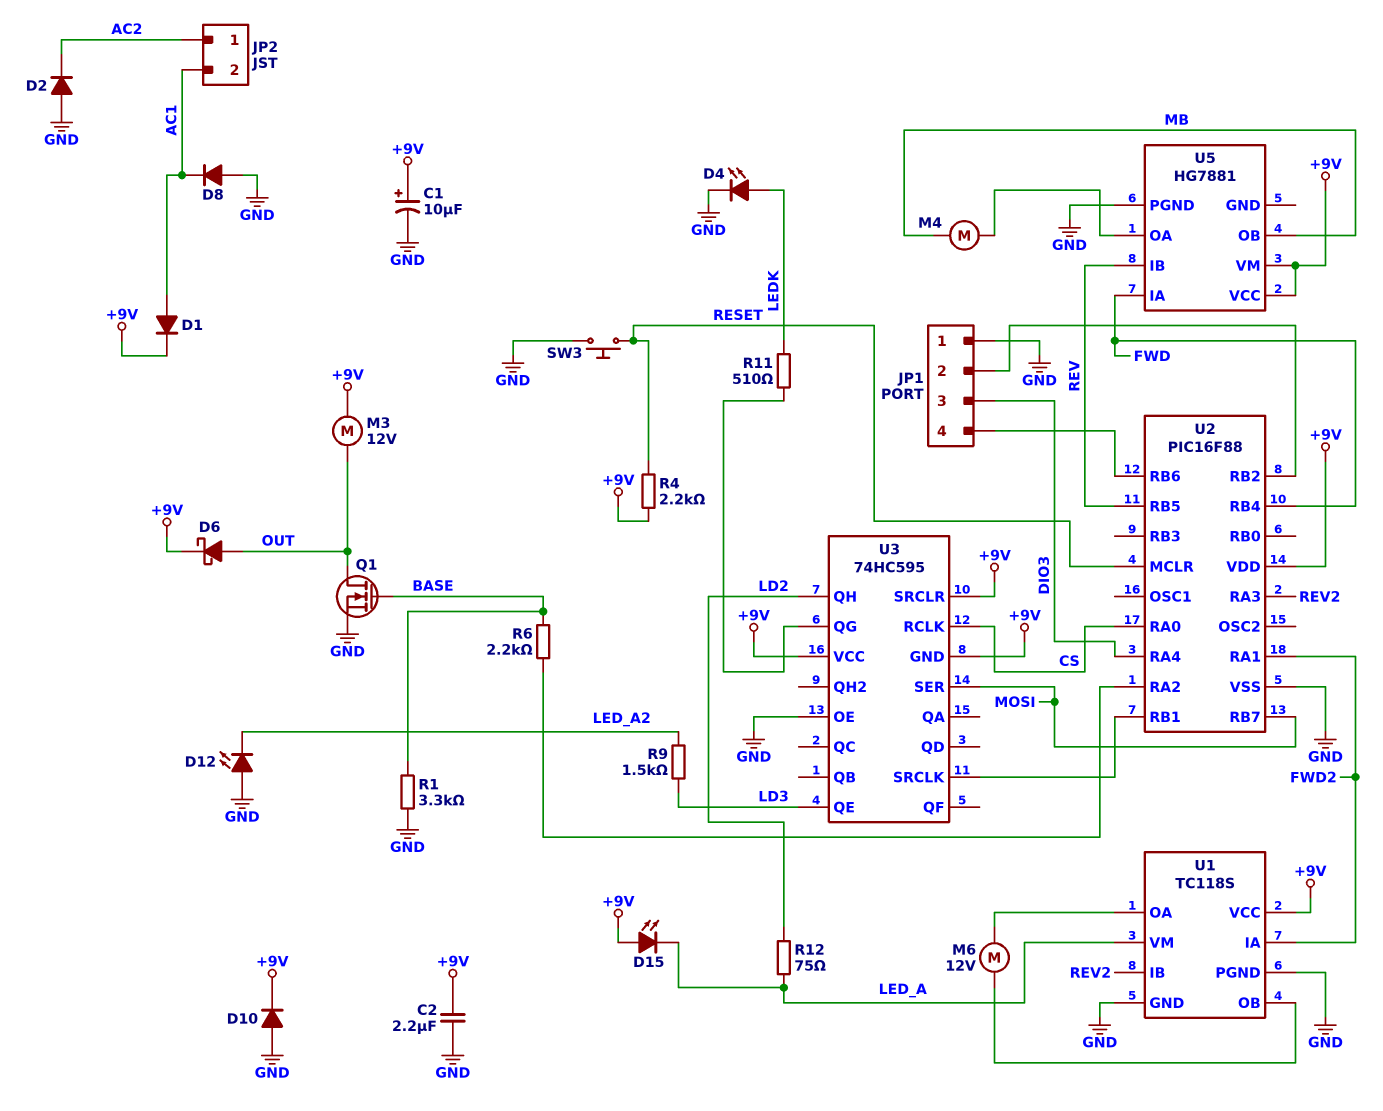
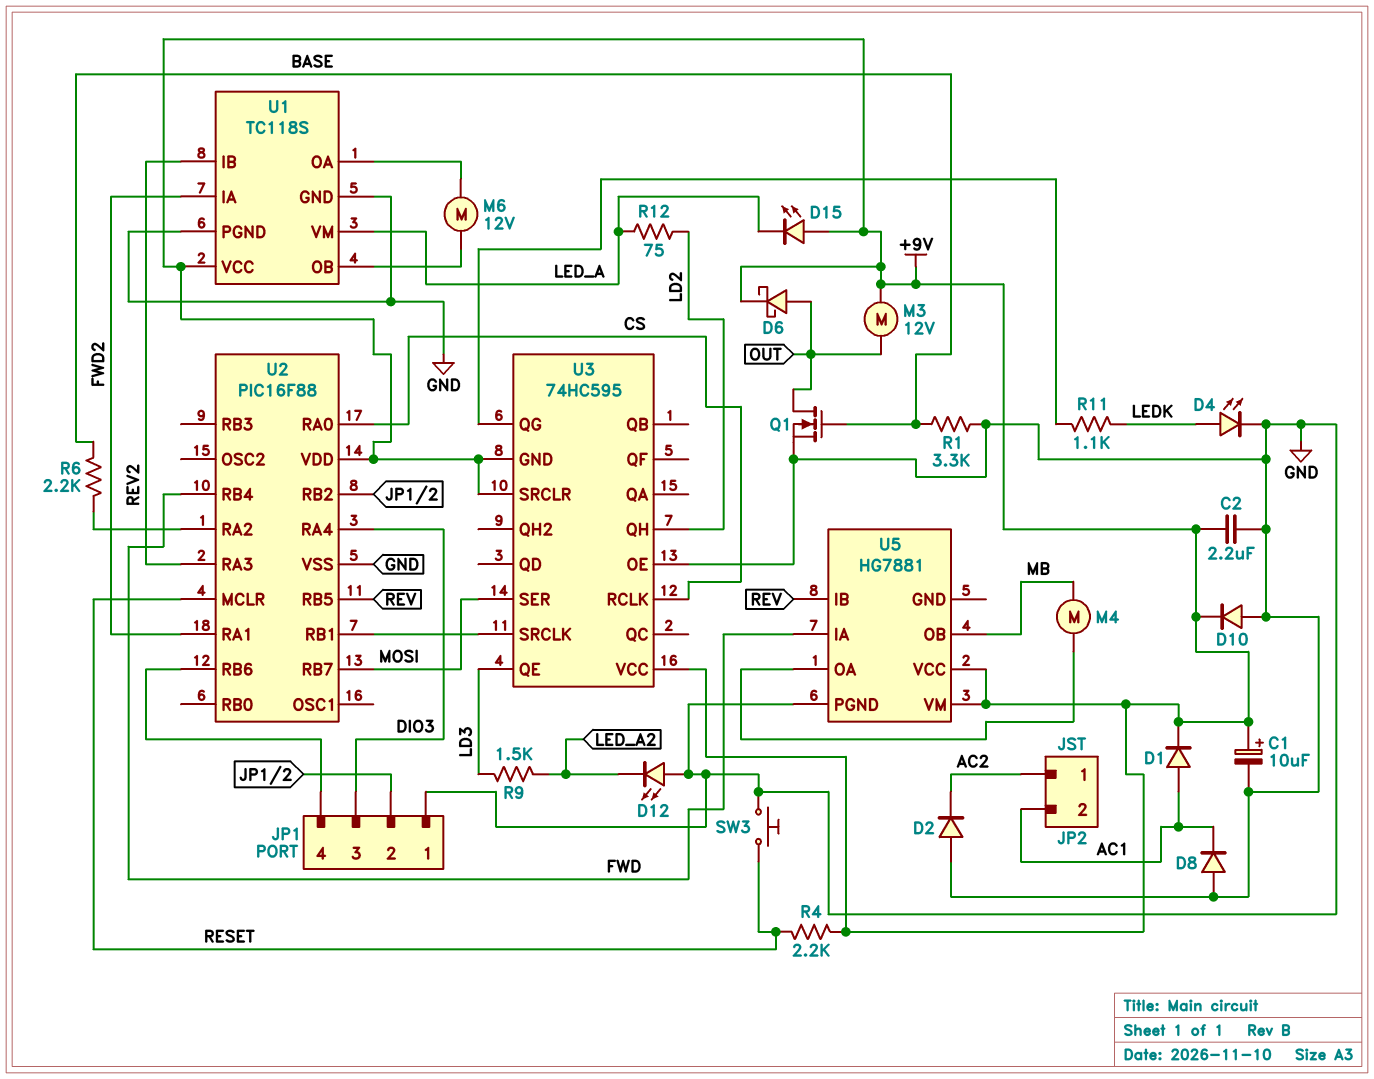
R11: 510 (LEDK, U3/QG) -> 1.1k (LEDK, U3/QG)

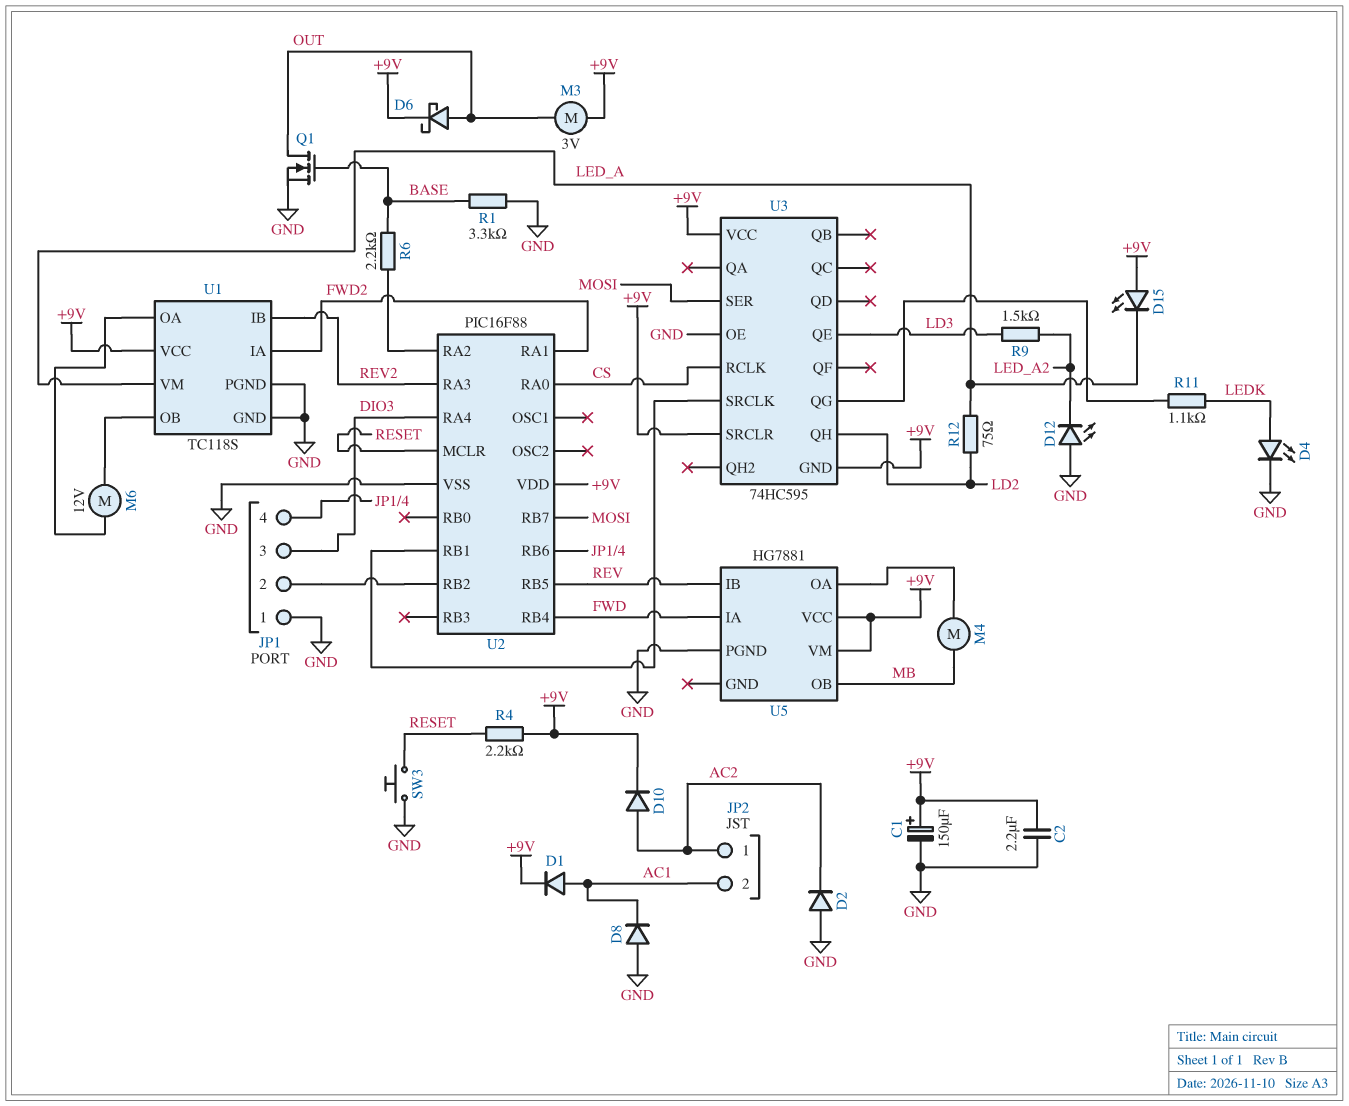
C1: 10uF (plus +9V, minus GND) -> 150uF (plus +9V, minus GND)
D10: diode (A GND, K +9V) -> diode (A AC2, K +9V)
M3: motor 12V (+9V, OUT) -> motor 3V (+9V, OUT)

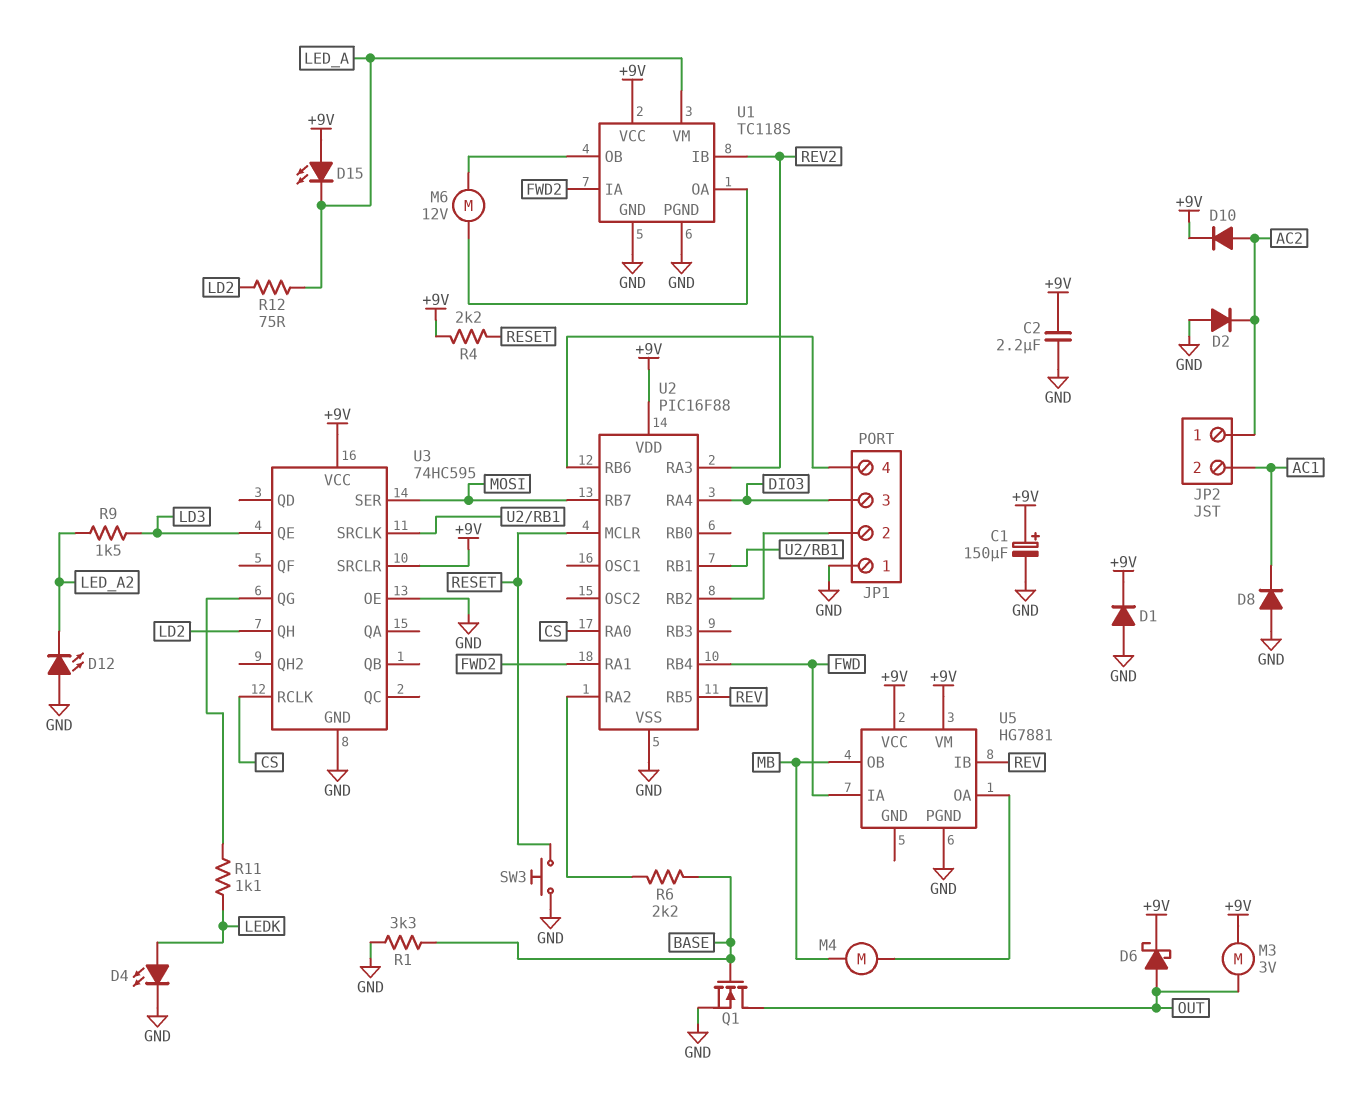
D1: diode (A AC1, K +9V) -> diode (A GND, K +9V)
U3 pin GND: +9V -> GND

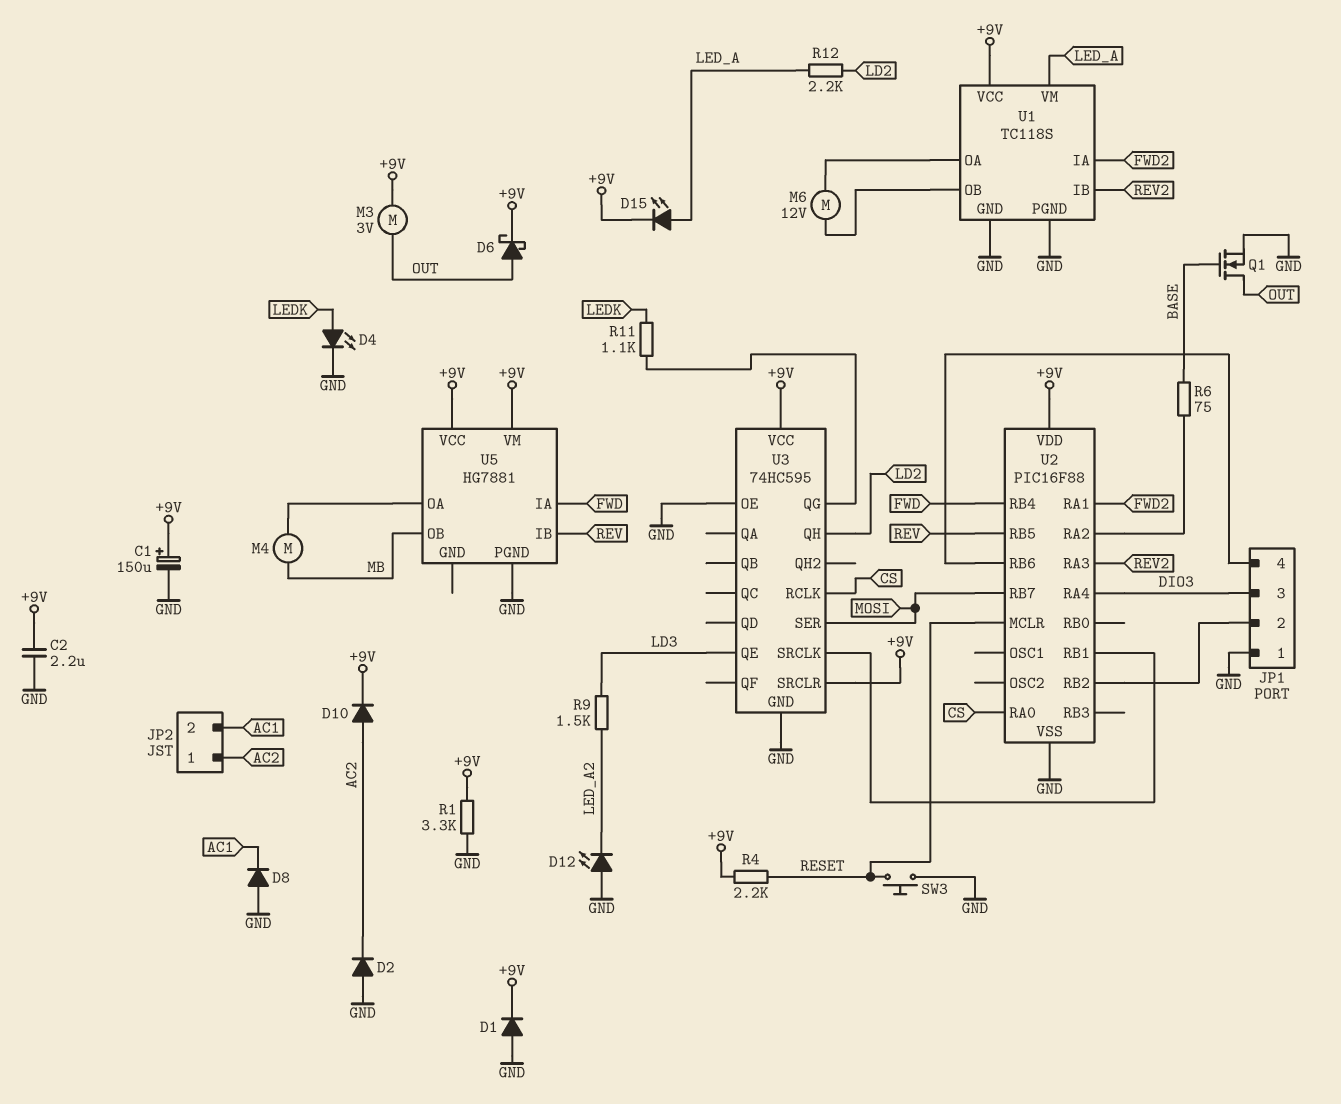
D15: LED (A +9V, K LED_A) -> LED (A LED_A, K +9V)
R1: 3.3k (BASE, GND) -> 3.3k (+9V, GND)
R6: 2.2k (BASE, U2/RA2) -> 75 (BASE, U2/RA2)
R12: 75 (LD2, LED_A) -> 2.2k (LD2, LED_A)

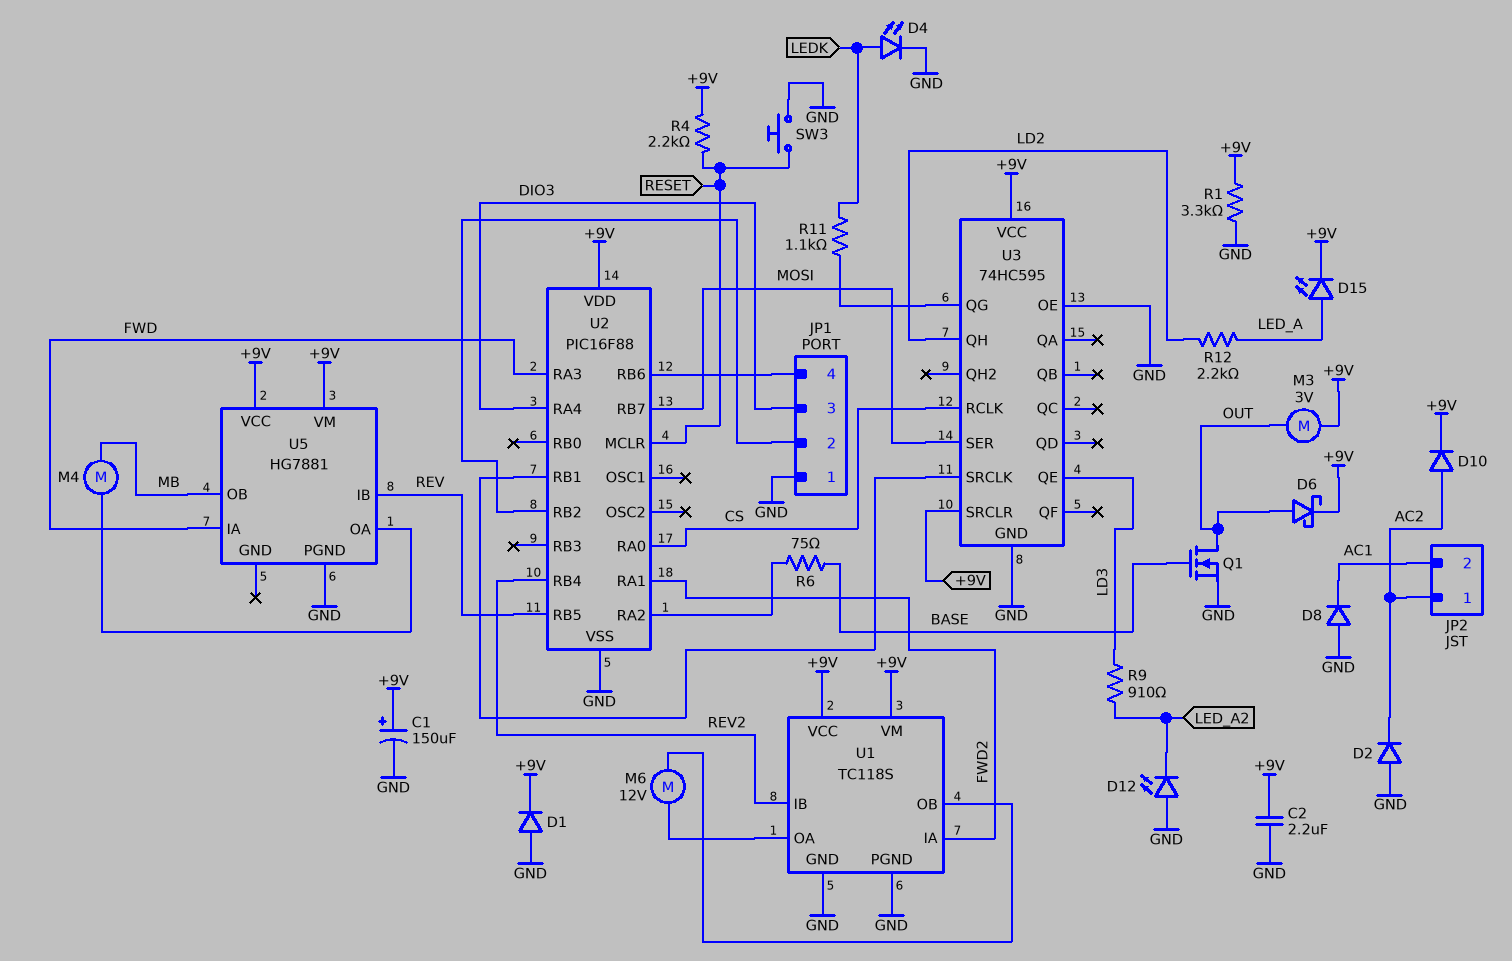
R9: 1.5k (LD3, LED_A2) -> 910 (LD3, LED_A2)
U1 pin VM: LED_A -> +9V
U2 pin RA3: REV2 -> FWD
U2 pin RB4: FWD -> REV2

